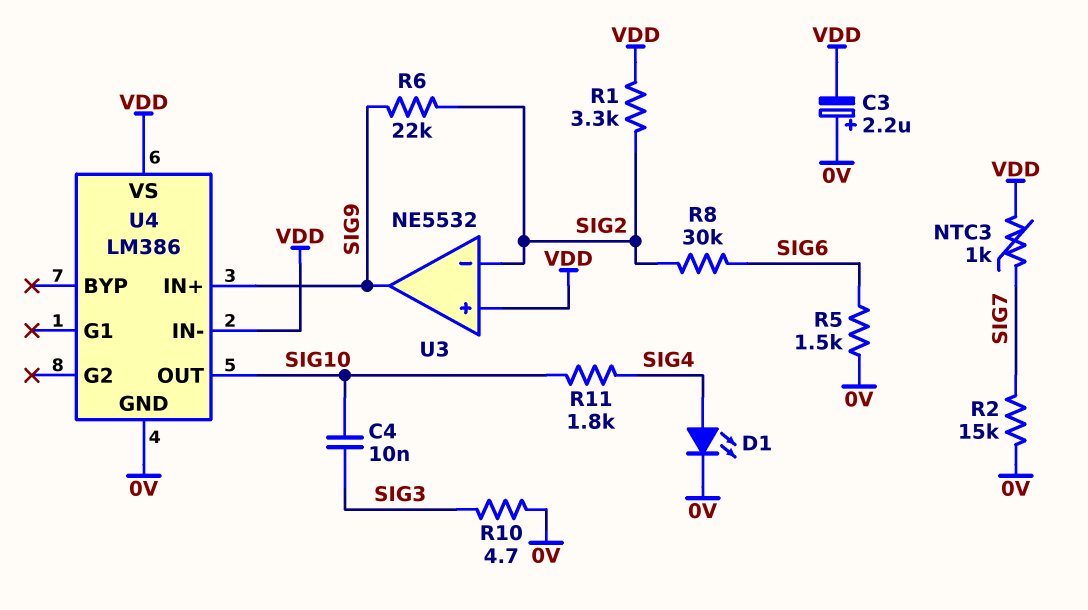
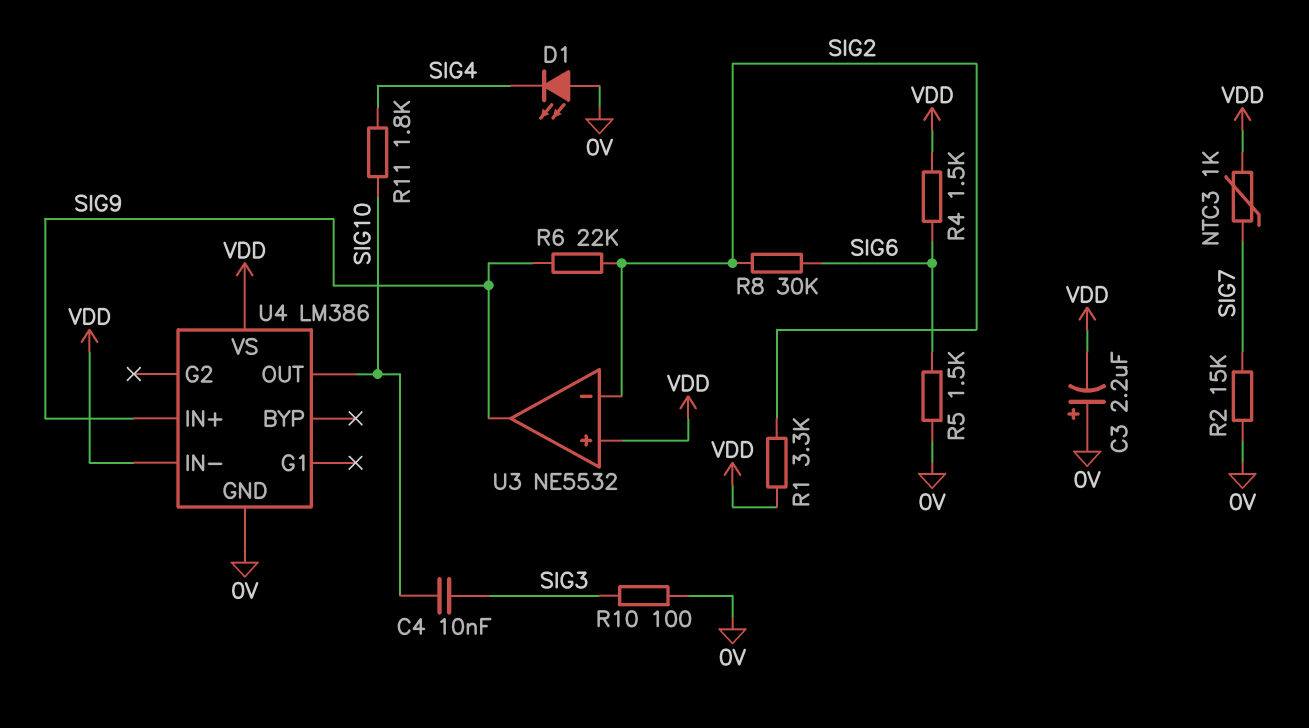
D1: LED (A SIG4, K 0V) -> LED (A 0V, K SIG4)
R4: none -> 1.5k (SIG6, VDD)
R10: 4.7 (0V, SIG3) -> 100 (0V, SIG3)

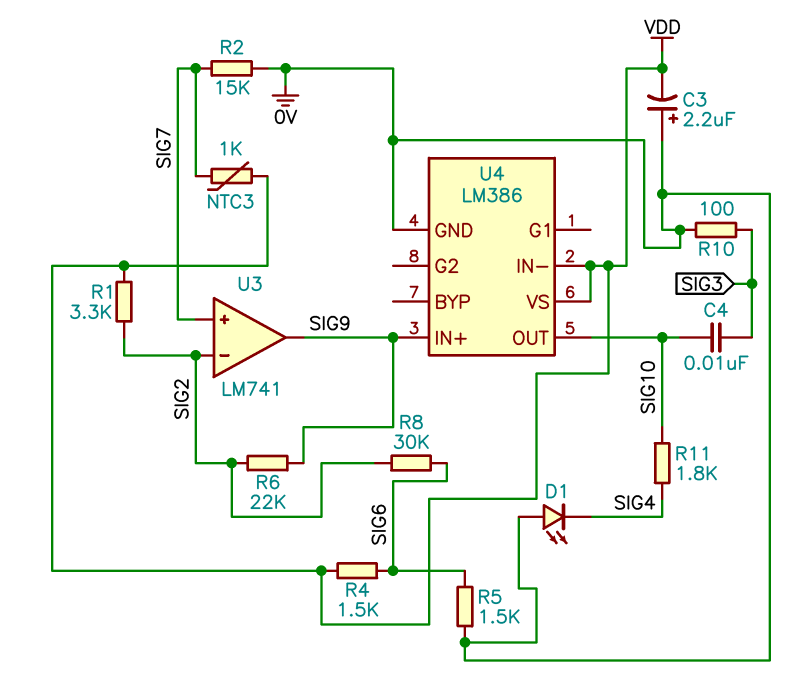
U3: NE5532 -> LM741
U3 pin in+: VDD -> SIG7

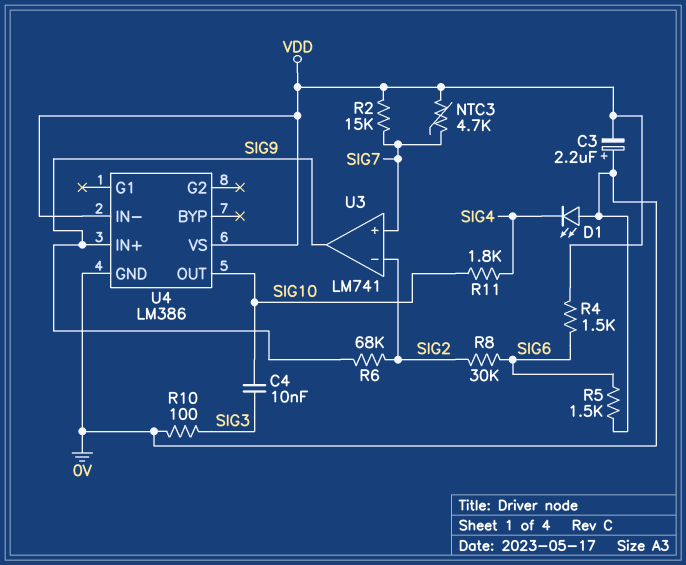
NTC3: 1k (SIG7, VDD) -> 4.7k (SIG7, VDD)
R1: 3.3k (SIG2, VDD) -> none
R2: 15k (0V, SIG7) -> 15k (SIG7, VDD)
R6: 22k (SIG2, SIG9) -> 68k (SIG2, SIG9)

